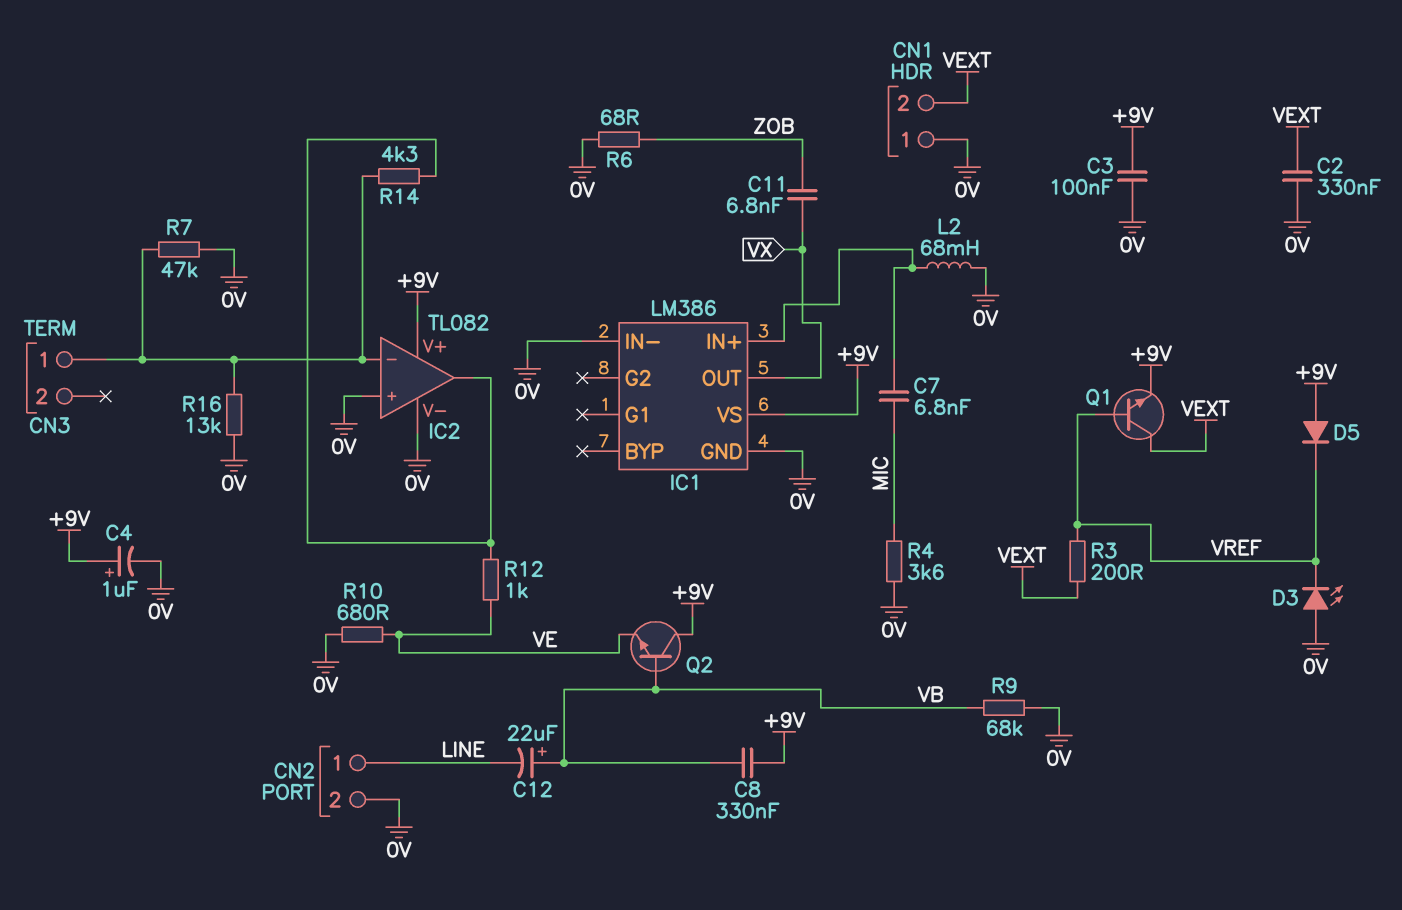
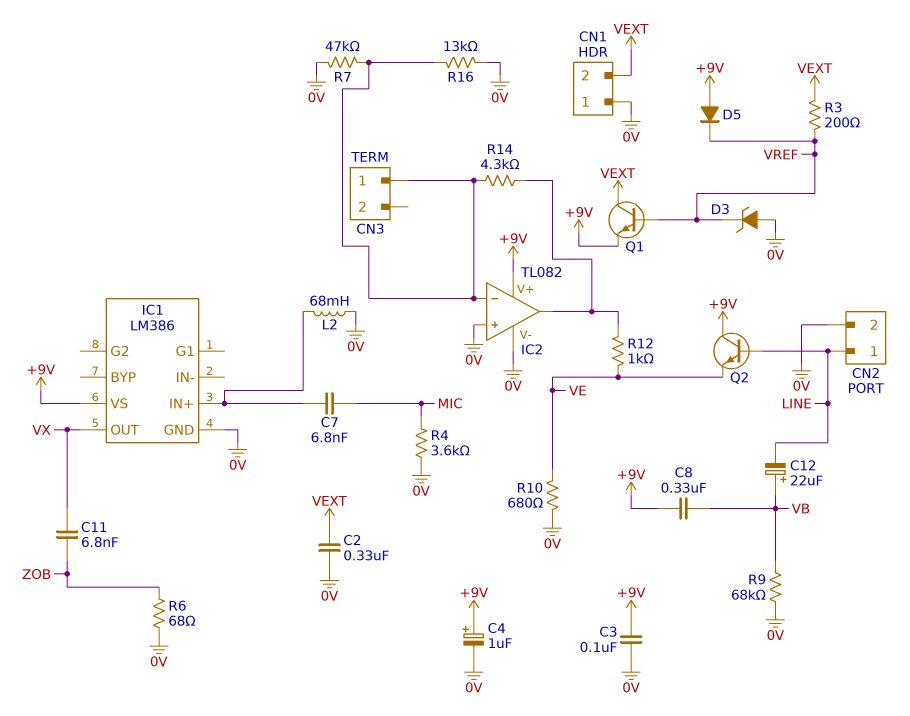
D3: LED (A 0V, K VREF) -> zener (A 0V, K VREF)
IC1 pin IN-: 0V -> none
Q2: NPN (B VB, C +9V, E VE) -> NPN (B LINE, C +9V, E VE)

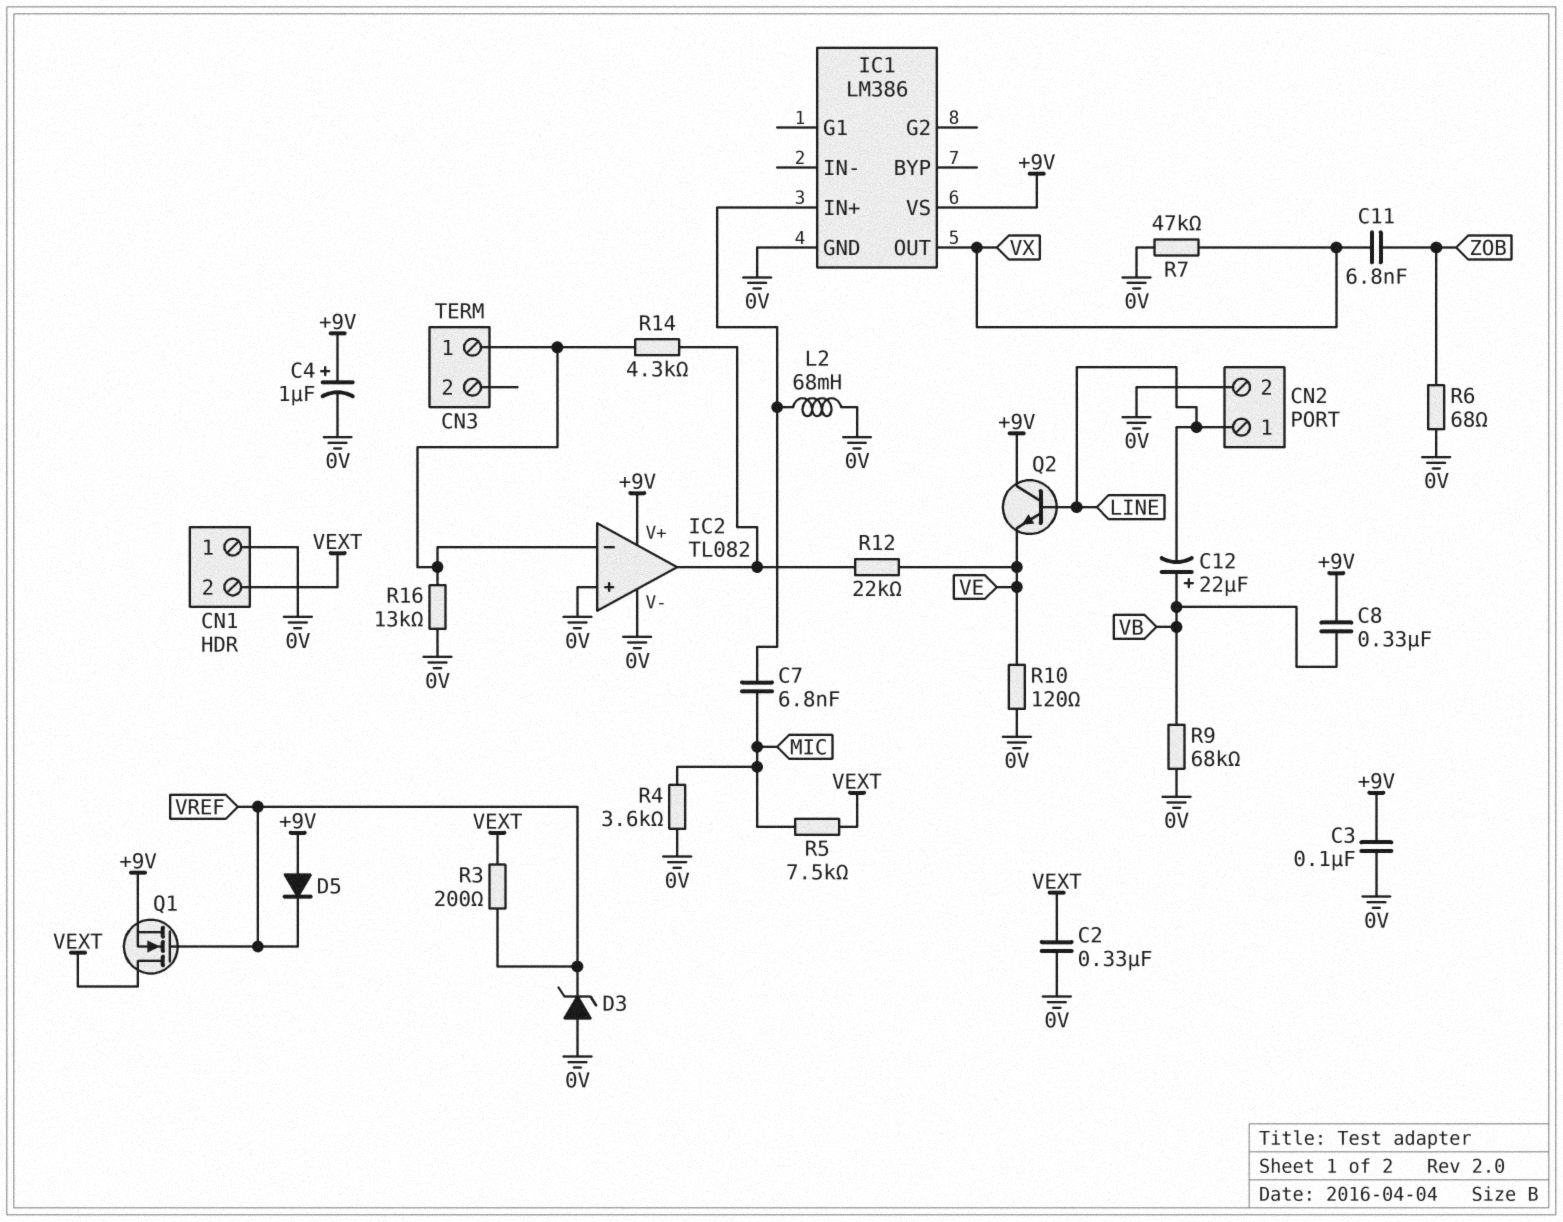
Q1: NPN (B VREF, C VEXT, E +9V) -> NMOS (G VREF, D VEXT, S +9V)
R5: none -> 7.5k (MIC, VEXT)
R7: 47k (0V, CN3/1) -> 47k (0V, VX)
R10: 680 (0V, VE) -> 120 (0V, VE)
R12: 1k (IC2/out, VE) -> 22k (IC2/out, VE)

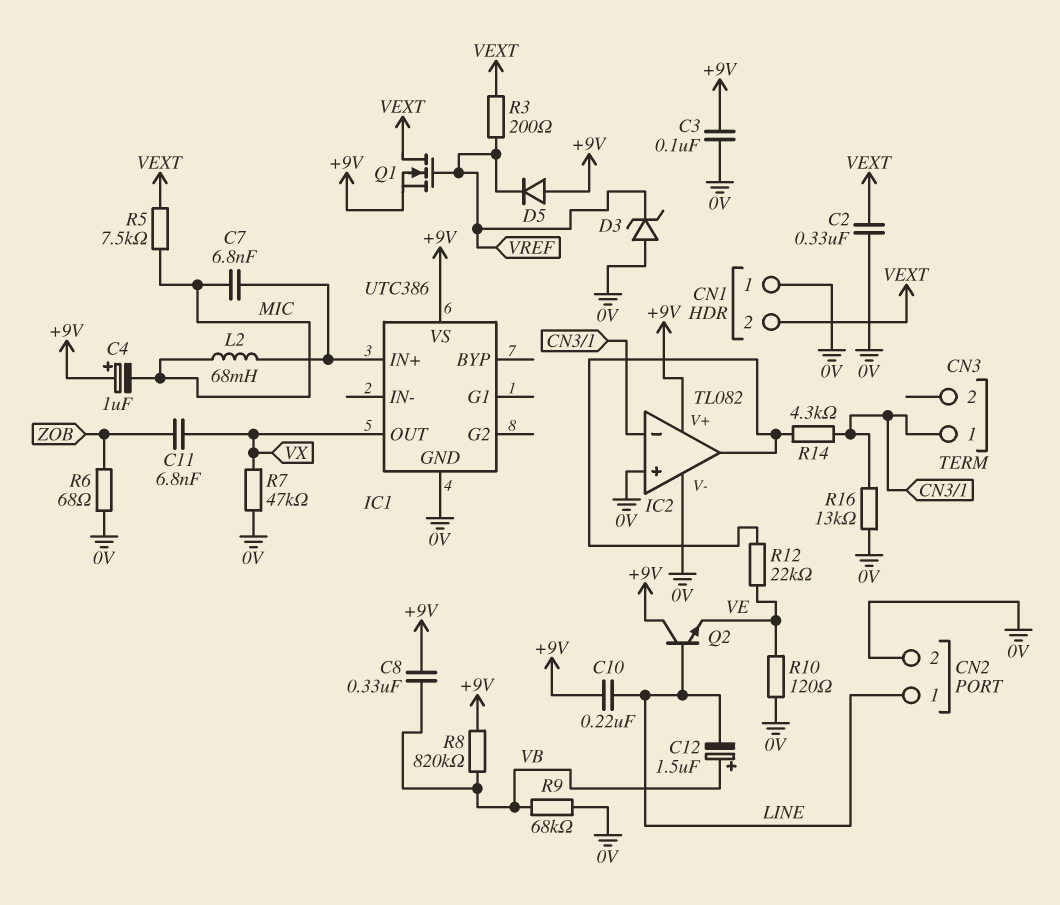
C4: 1uF (plus +9V, minus 0V) -> 1uF (plus +9V, minus MIC)
C10: none -> 220nF (+9V, LINE)
C12: 22uF (plus VB, minus LINE) -> 1.5uF (plus VB, minus LINE)
IC1: LM386 -> UTC386
L2: 68mH (0V, IC1/IN+) -> 68mH (IC1/IN+, MIC)
R4: 3.6k (0V, MIC) -> none
R8: none -> 820k (+9V, VB)

